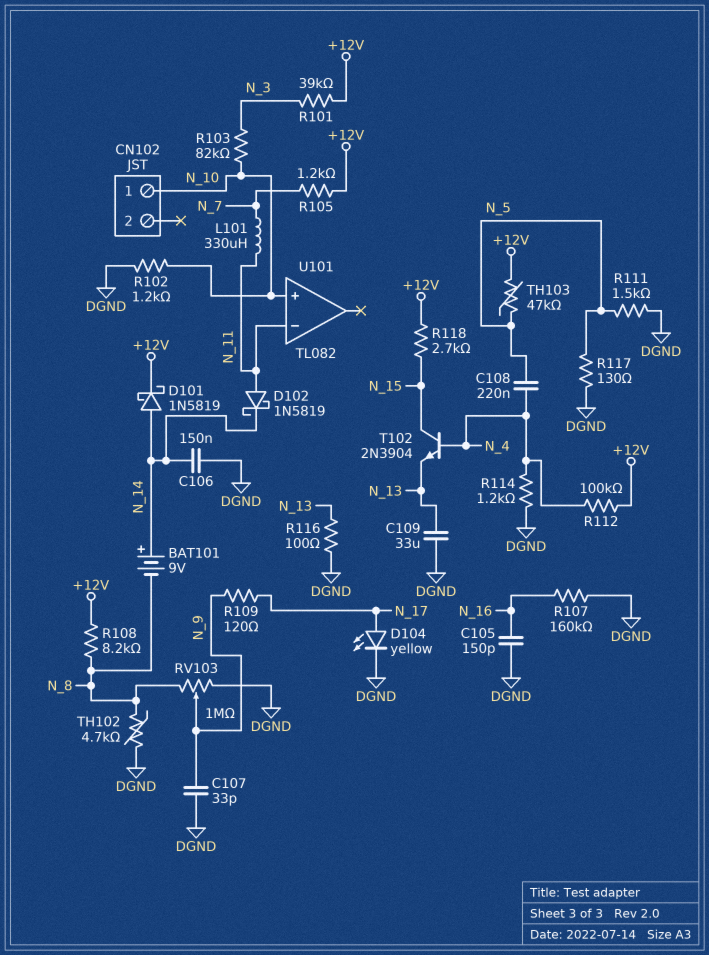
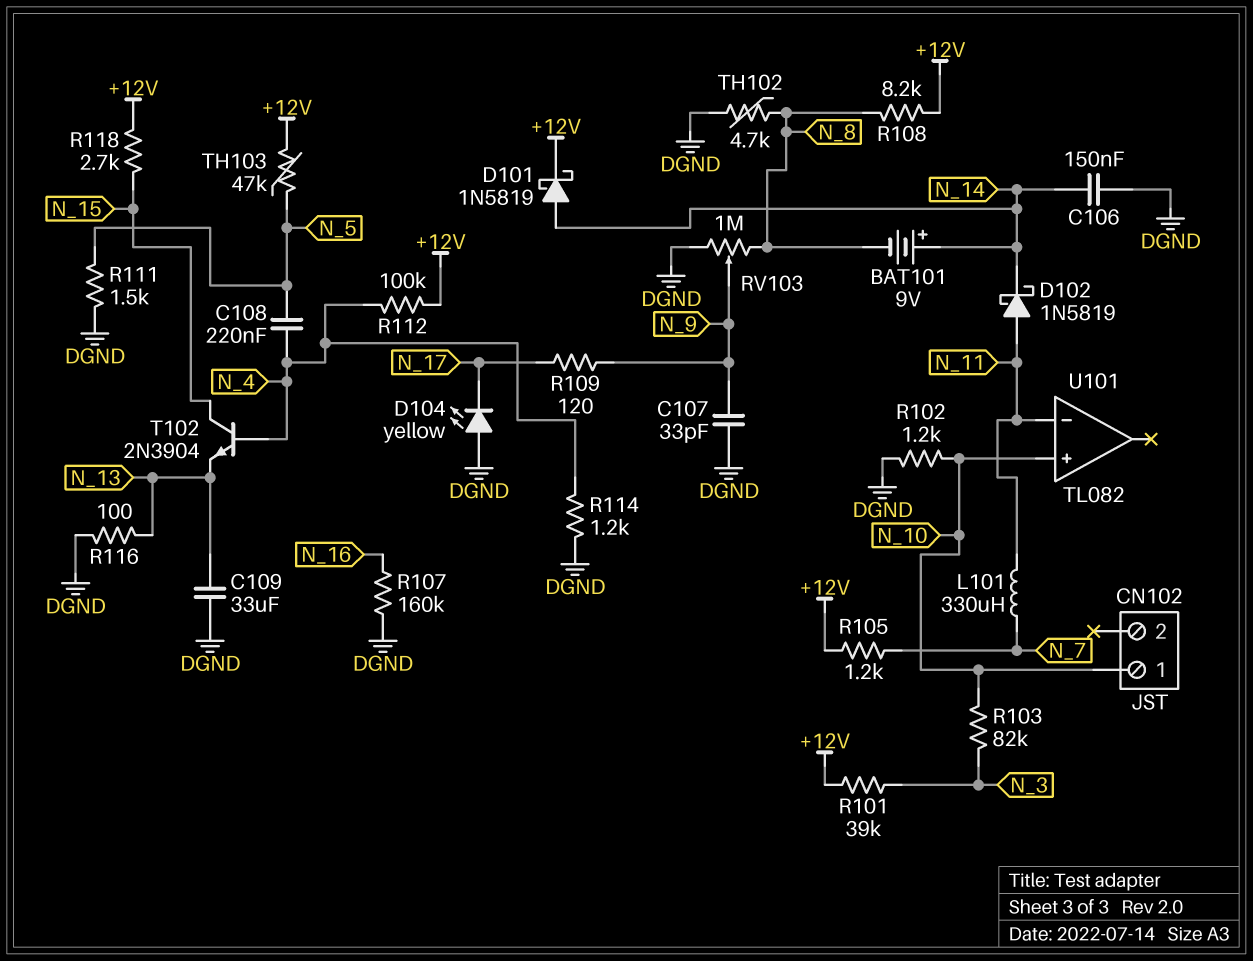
C105: 150pF (DGND, N_16) -> none
D104: LED yellow (A N_17, K DGND) -> LED yellow (A DGND, K N_17)
R117: 130 (DGND, N_5) -> none

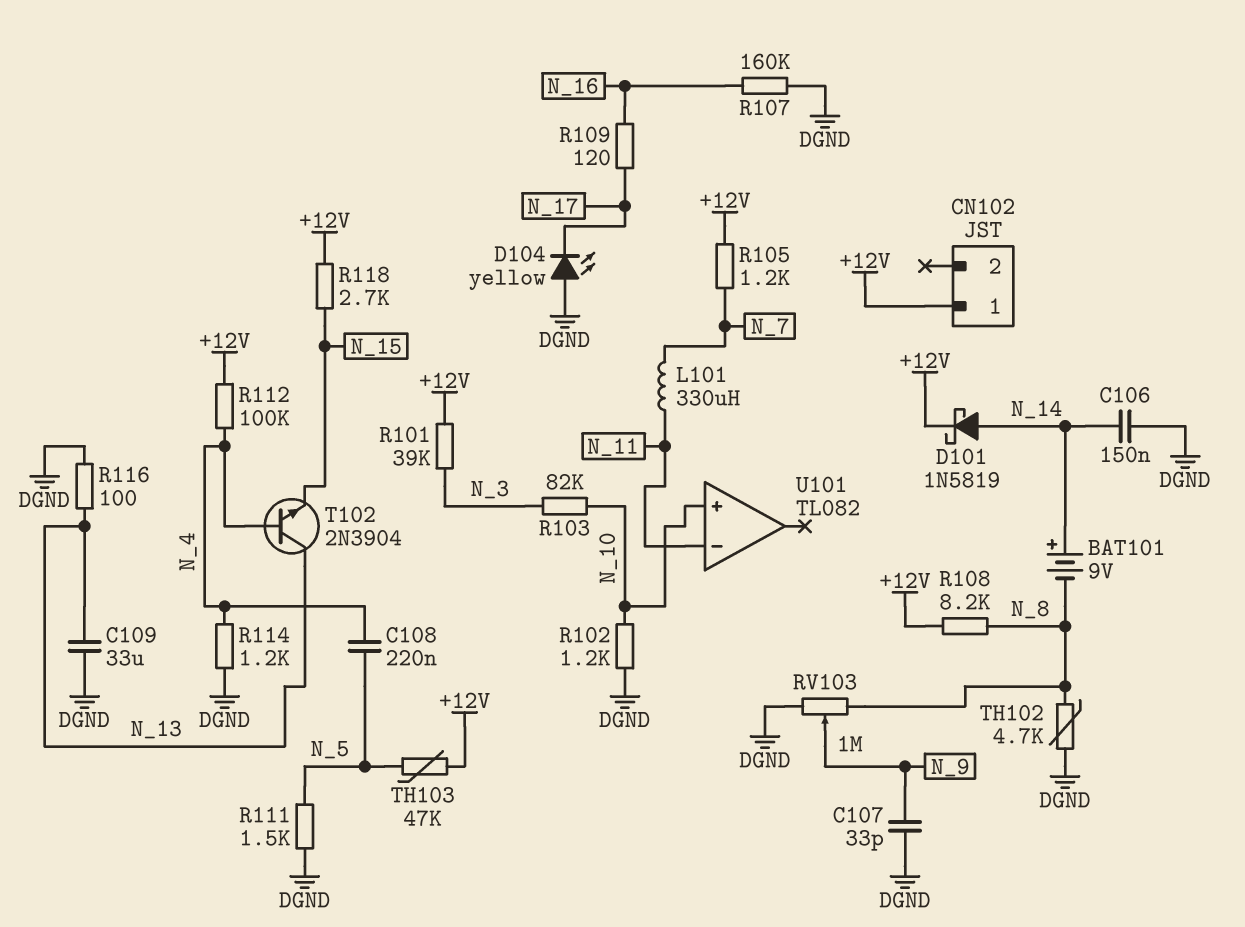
CN102 pin 1: N_10 -> +12V
D102: schottky 1N5819 (A N_11, K N_14) -> none
R109: 120 (N_9, N_17) -> 120 (N_16, N_17)
T102: NPN 2N3904 (B N_4, C N_15, E N_13) -> NPN 2N3904 (B N_4, C N_13, E N_15)

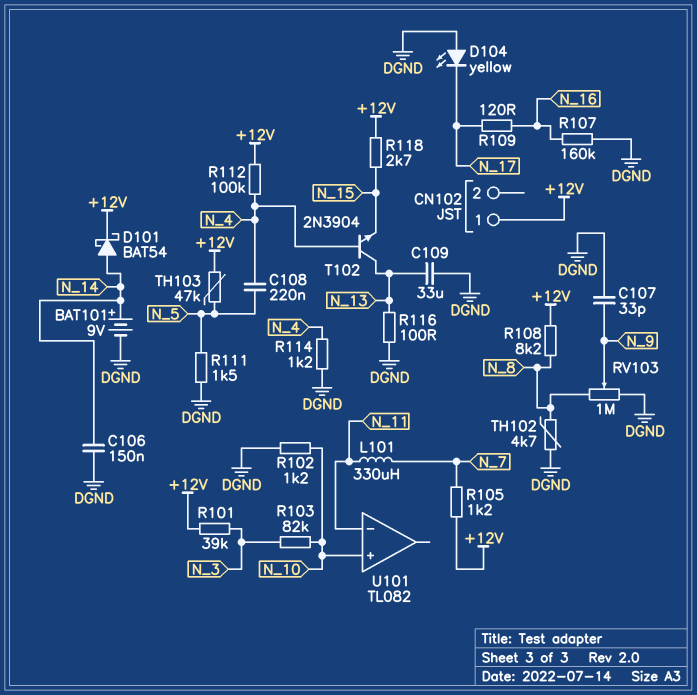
BAT101: 9V (plus N_14, minus N_8) -> 9V (plus N_14, minus DGND)
D101: schottky 1N5819 (A N_14, K +12V) -> schottky BAT54 (A N_14, K +12V)

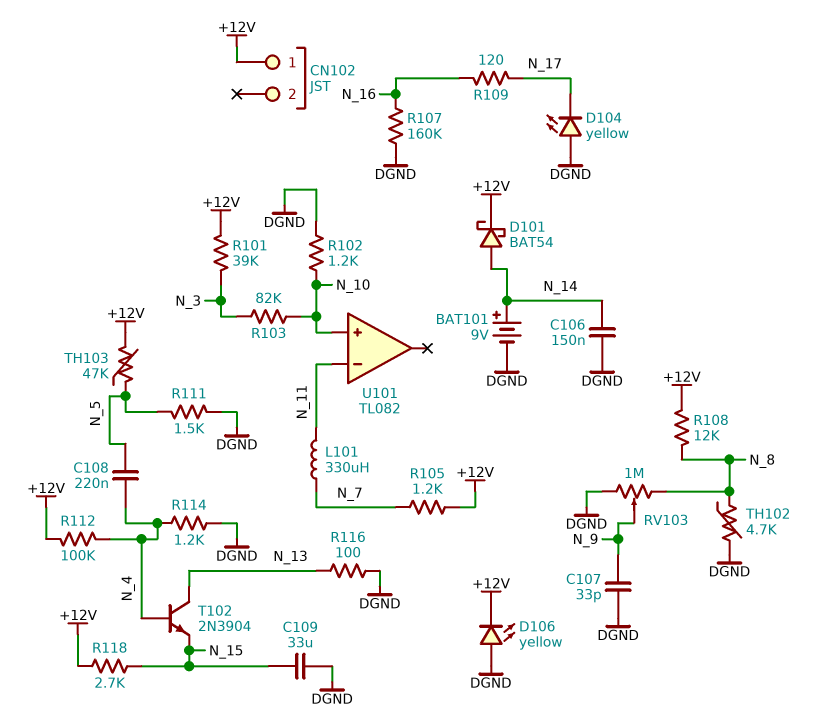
C109: 33uF (DGND, N_13) -> 33uF (DGND, N_15)
D106: none -> LED yellow (A DGND, K +12V)
R108: 8.2k (+12V, N_8) -> 12k (+12V, N_8)

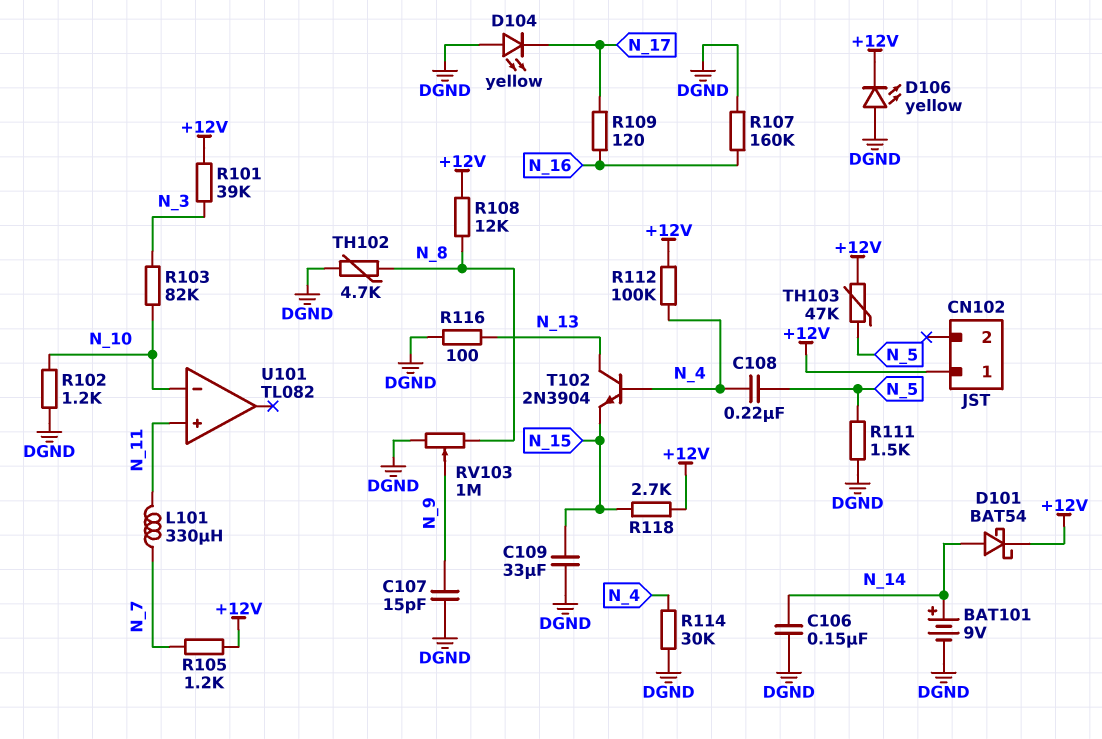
C107: 33pF (DGND, N_9) -> 15pF (DGND, N_9)
R114: 1.2k (DGND, N_4) -> 30k (DGND, N_4)
U101 pin in+: N_10 -> N_11
U101 pin in-: N_11 -> N_10

